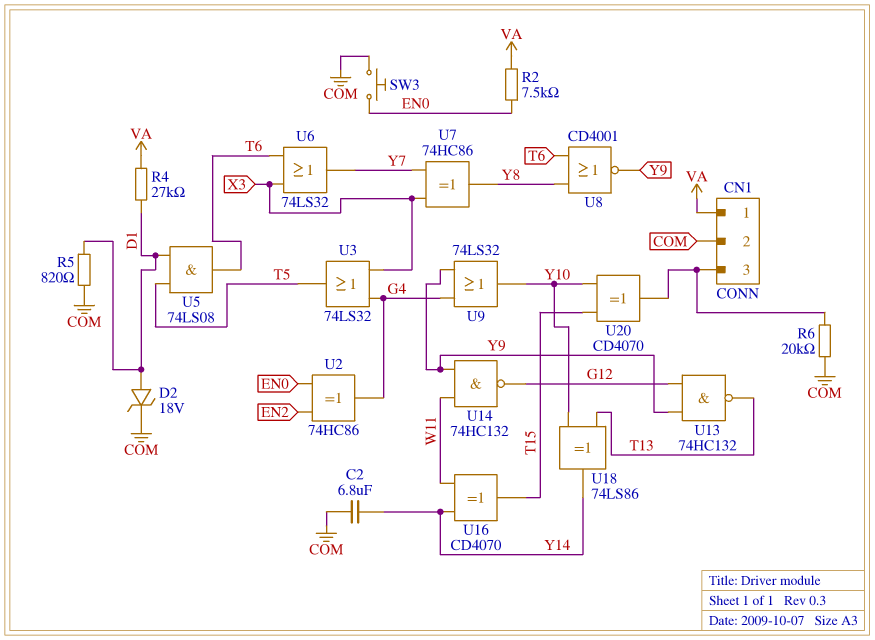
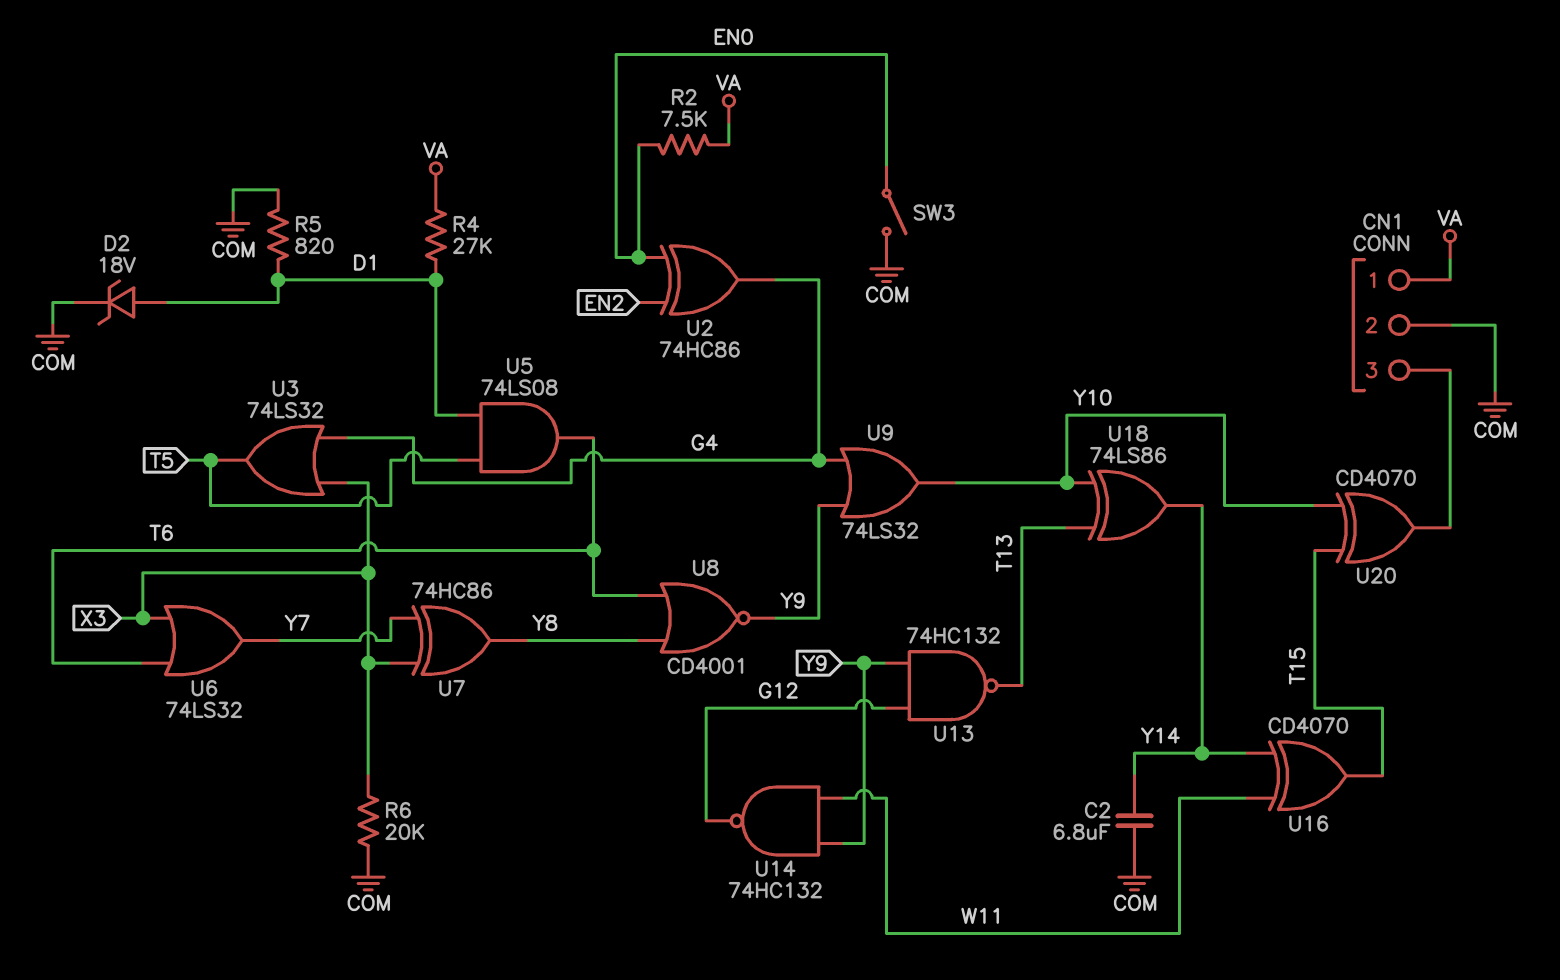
R6: 20k (CN1/3, COM) -> 20k (COM, X3)
SW3: button (COM, EN0) -> switch (COM, EN0)

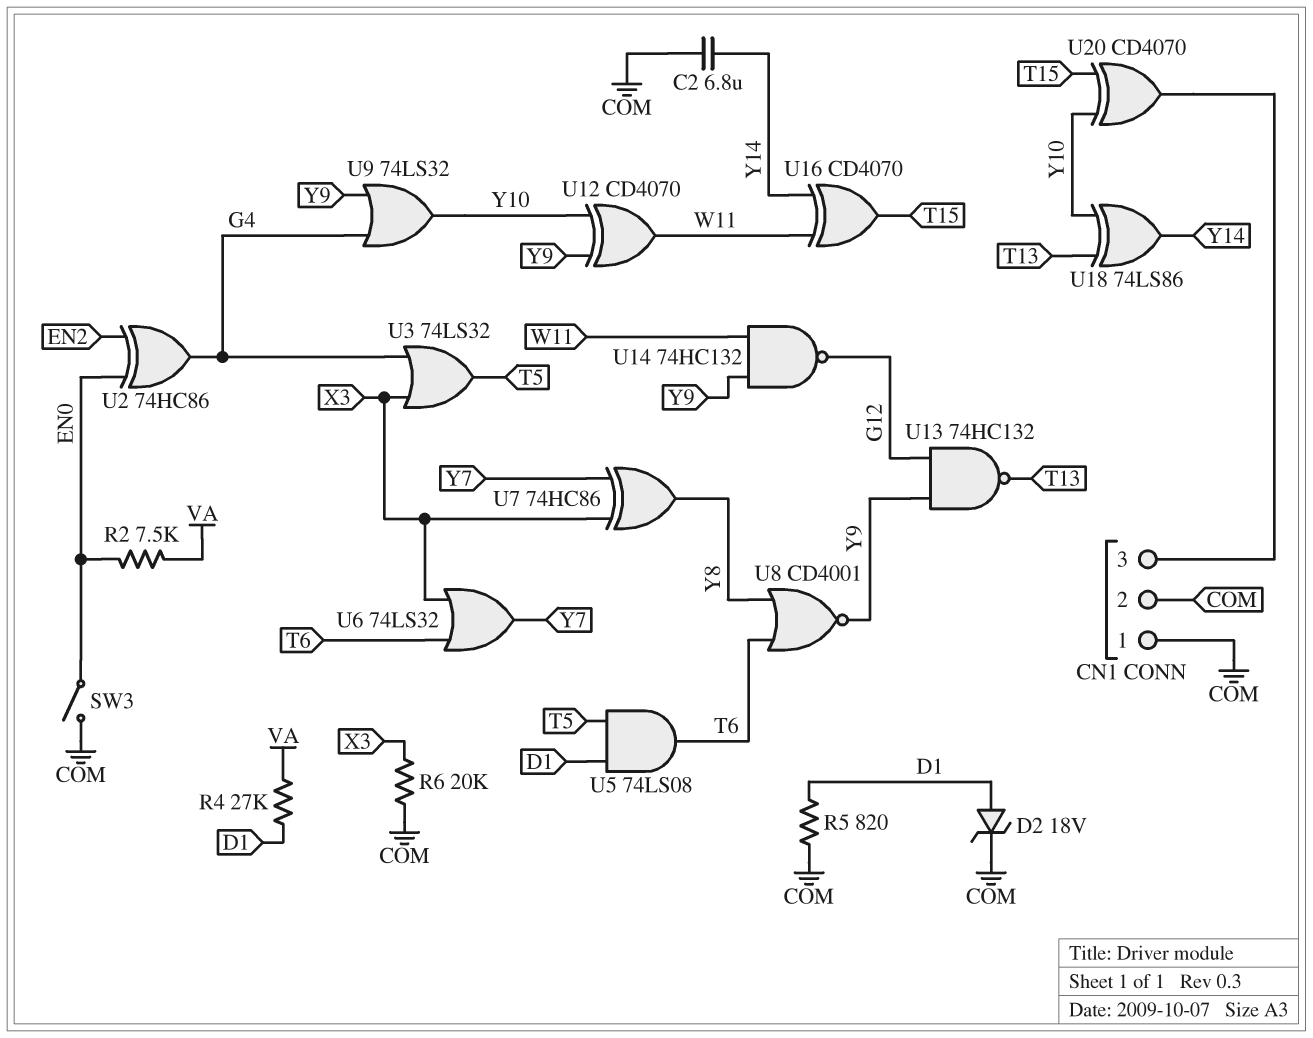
CN1 pin 1: VA -> COM
U12: none -> XOR CD4070 (in Y9, in Y10, out W11)

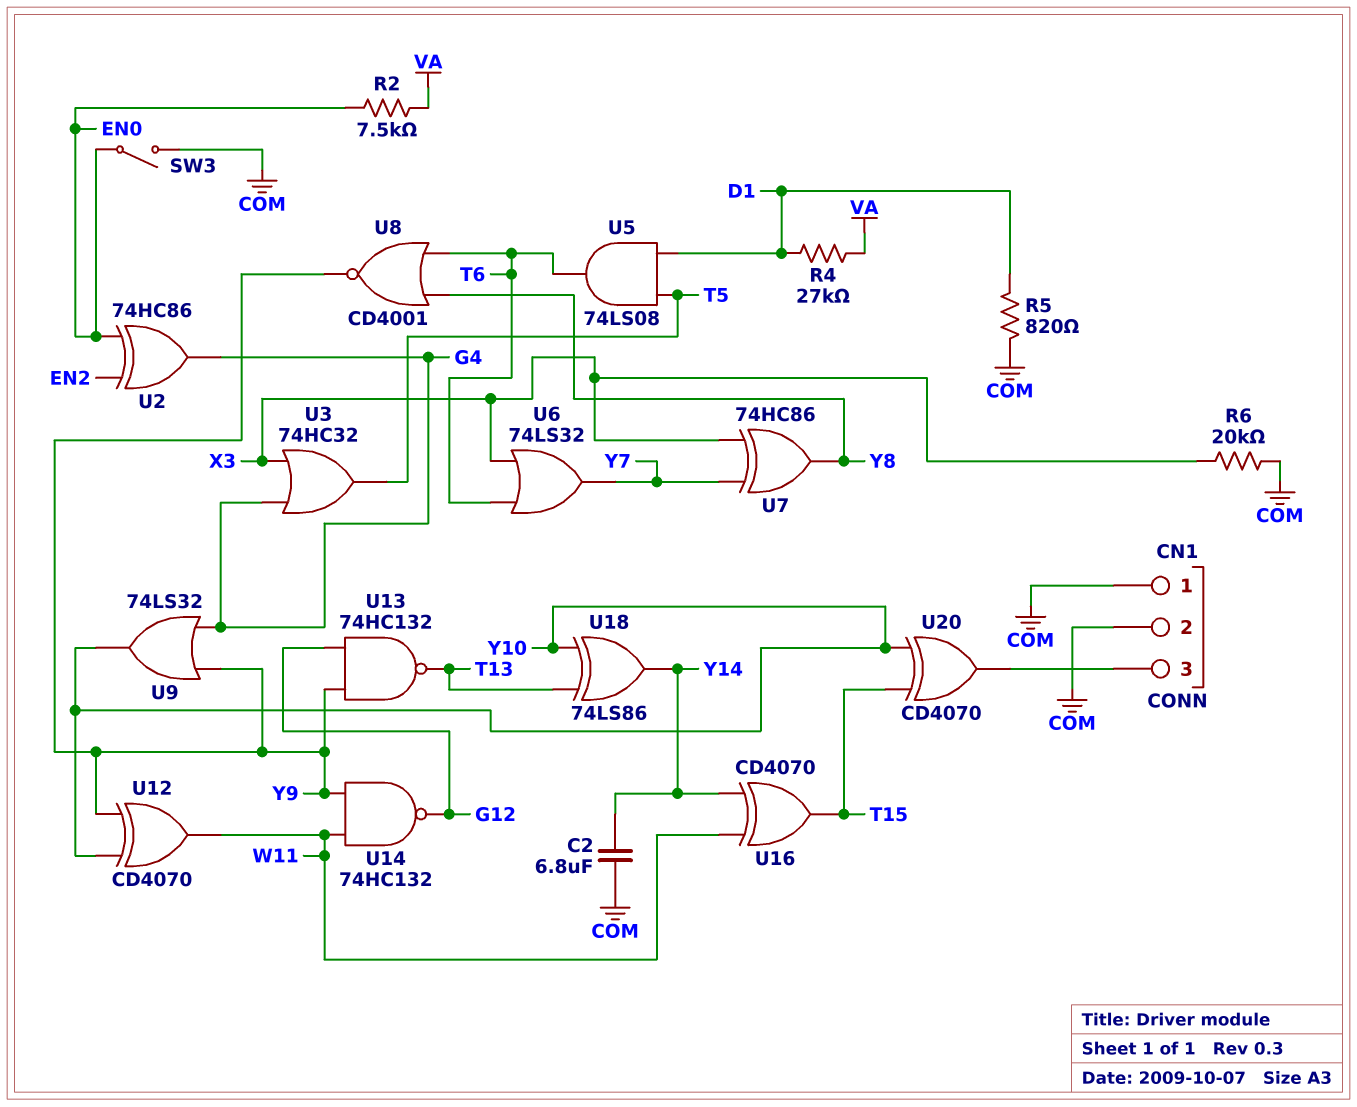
D2: zener 18V (A D1, K COM) -> none
U3: OR 74LS32 (in G4, in X3, out T5) -> OR 74HC32 (in G4, in X3, out T5)

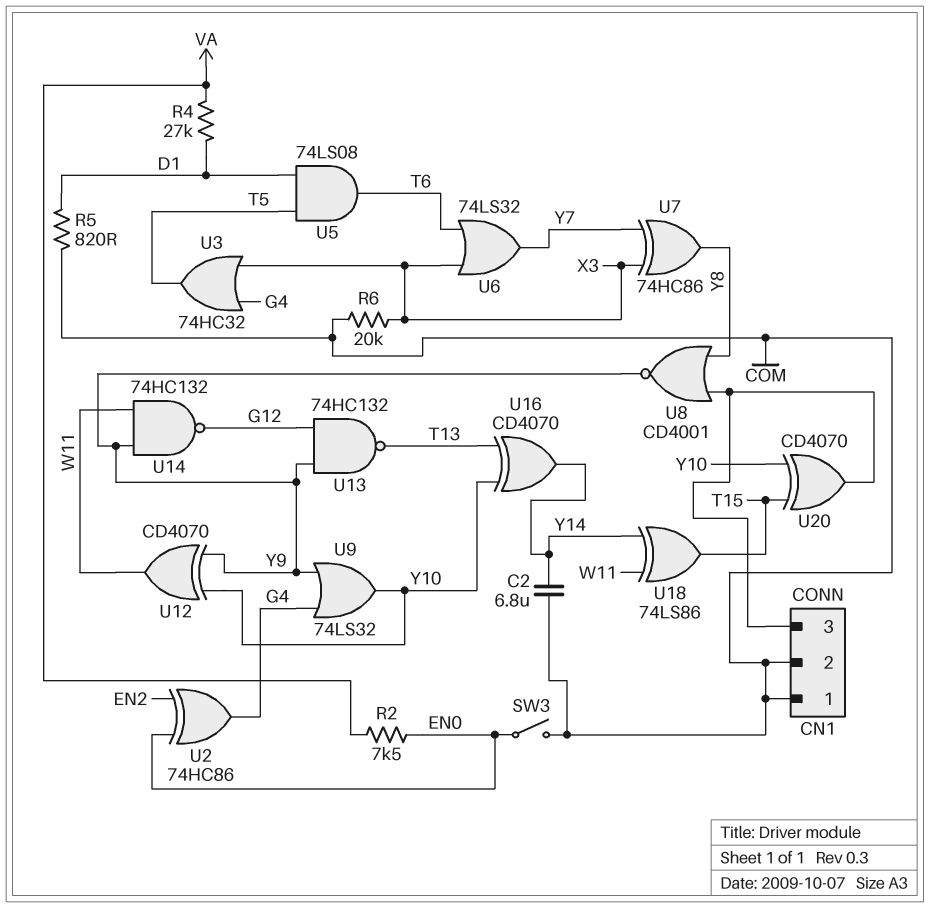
U8: NOR CD4001 (in T6, in Y8, out Y9) -> NOR CD4001 (in CN1/3, in Y8, out Y9)
U16: XOR CD4070 (in W11, in Y14, out T15) -> XOR CD4070 (in T13, in Y10, out Y14)
U18: XOR 74LS86 (in T13, in Y10, out Y14) -> XOR 74LS86 (in W11, in Y14, out T15)

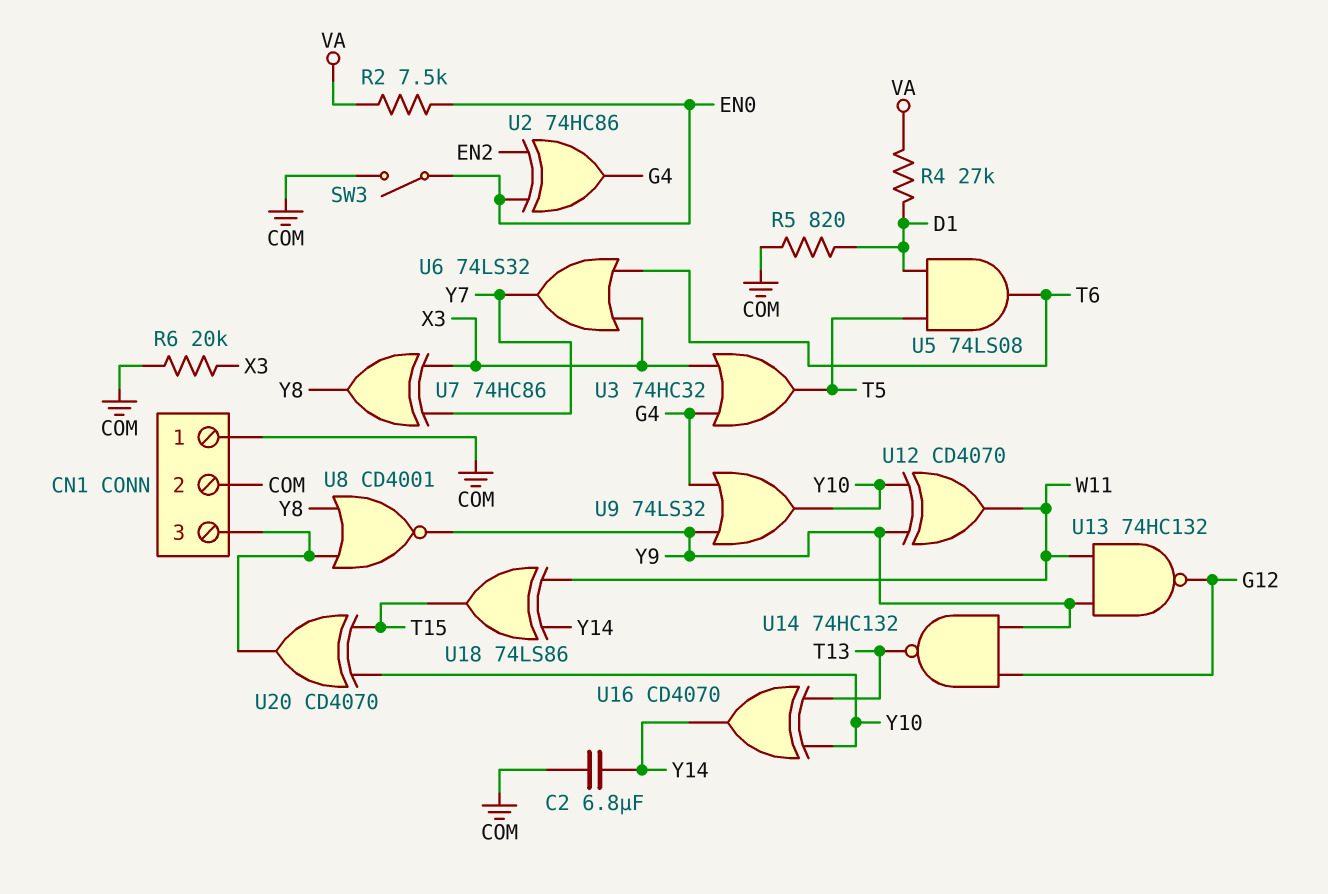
U13: NAND 74HC132 (in G12, in Y9, out T13) -> NAND 74HC132 (in W11, in Y9, out G12)
U14: NAND 74HC132 (in W11, in Y9, out G12) -> NAND 74HC132 (in G12, in Y9, out T13)

